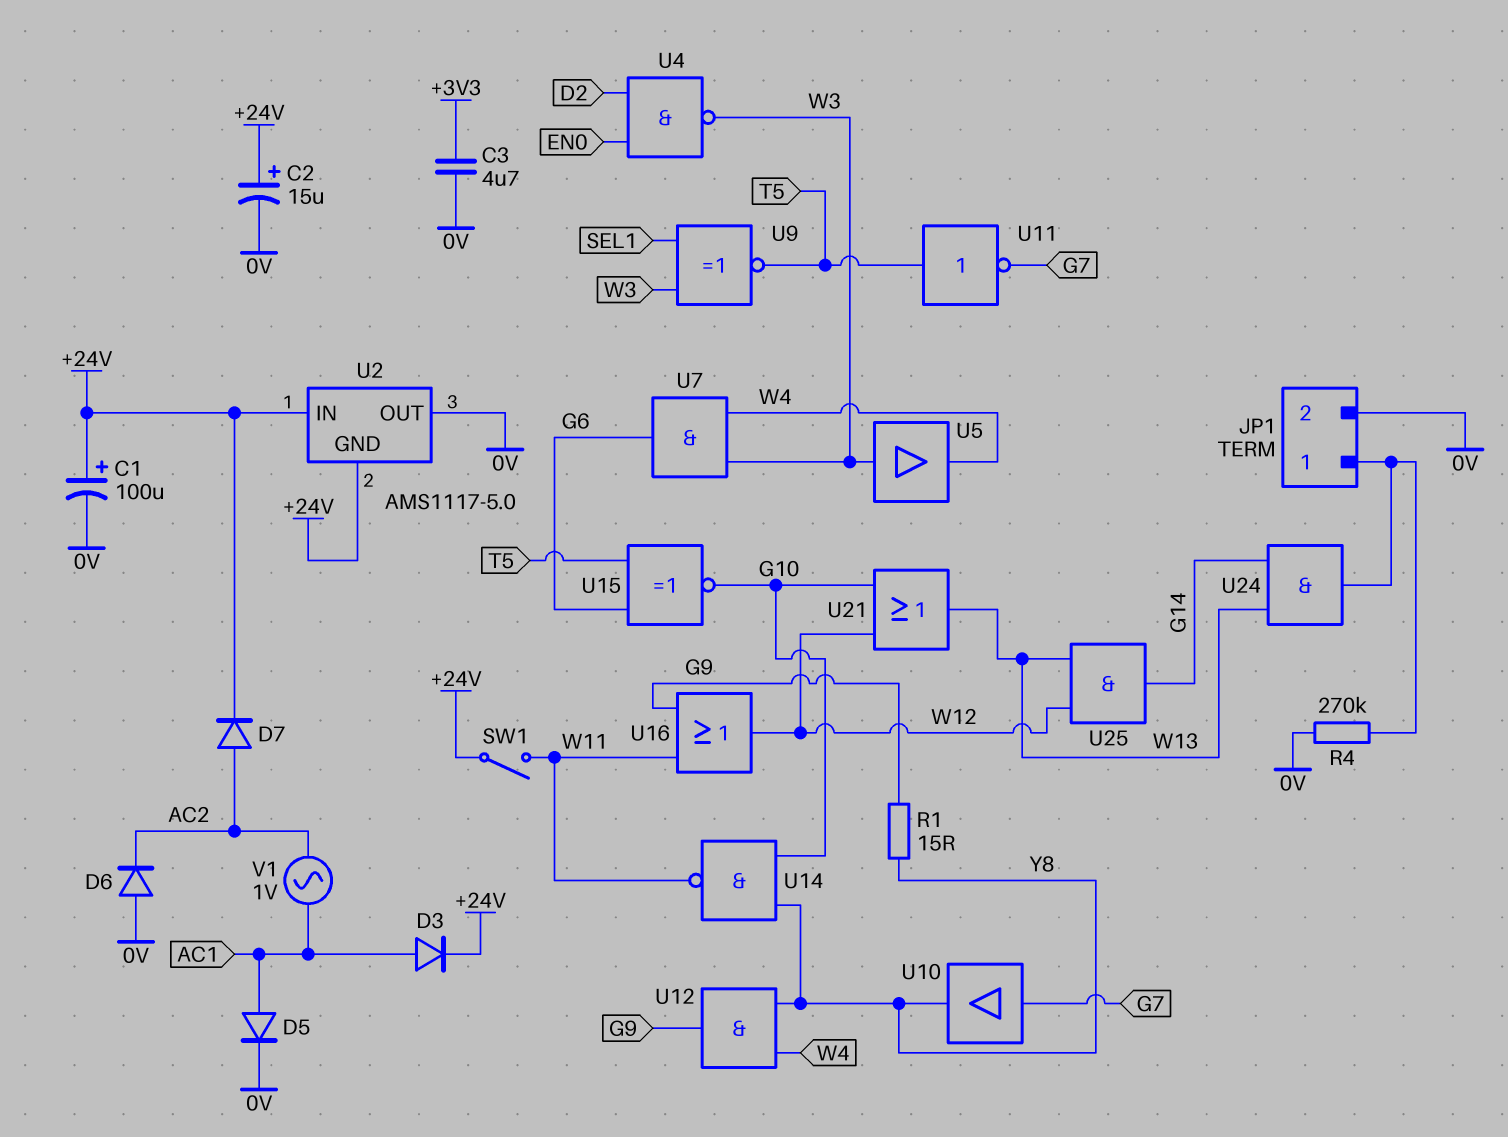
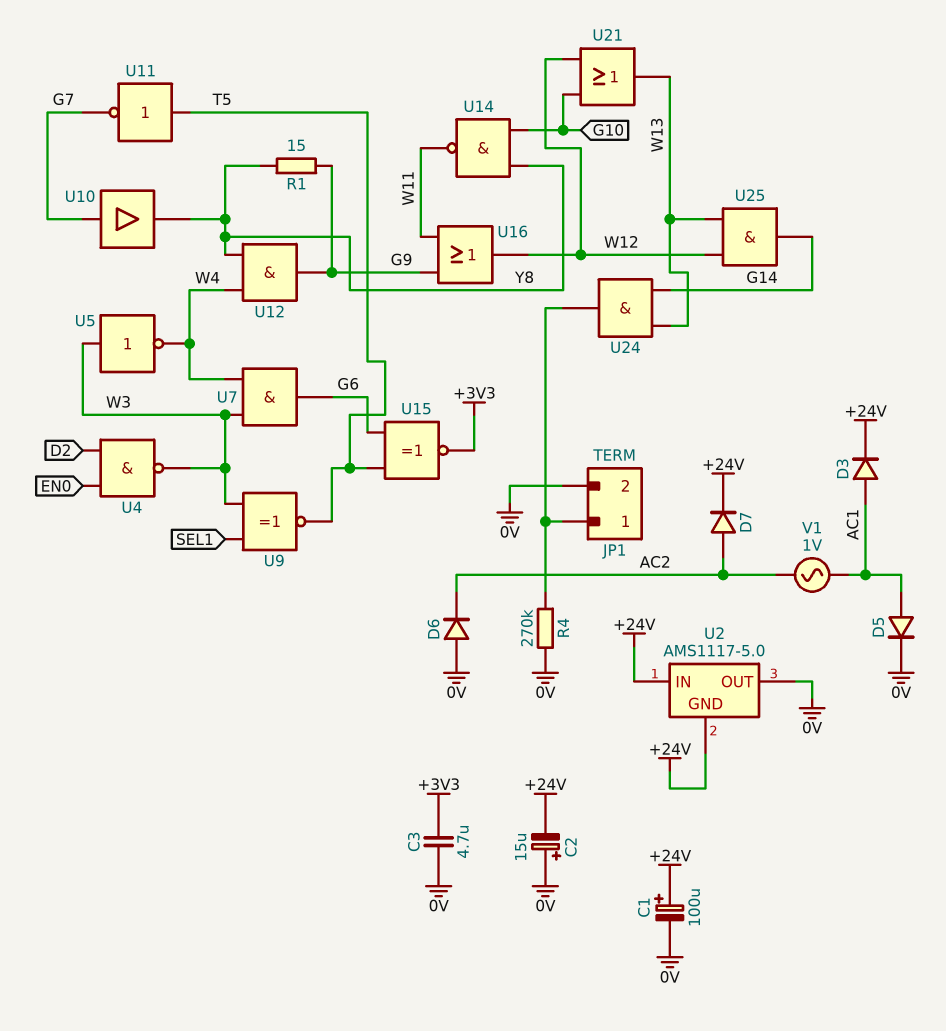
C2: 15uF (plus +24V, minus 0V) -> 15uF (plus 0V, minus +24V)
SW1: switch (+24V, W11) -> none
U5: buffer (in W3, out W4) -> NOT (in W3, out W4)
U15: XNOR (in G6, in T5, out G10) -> XNOR (in G6, in T5, out +3V3)

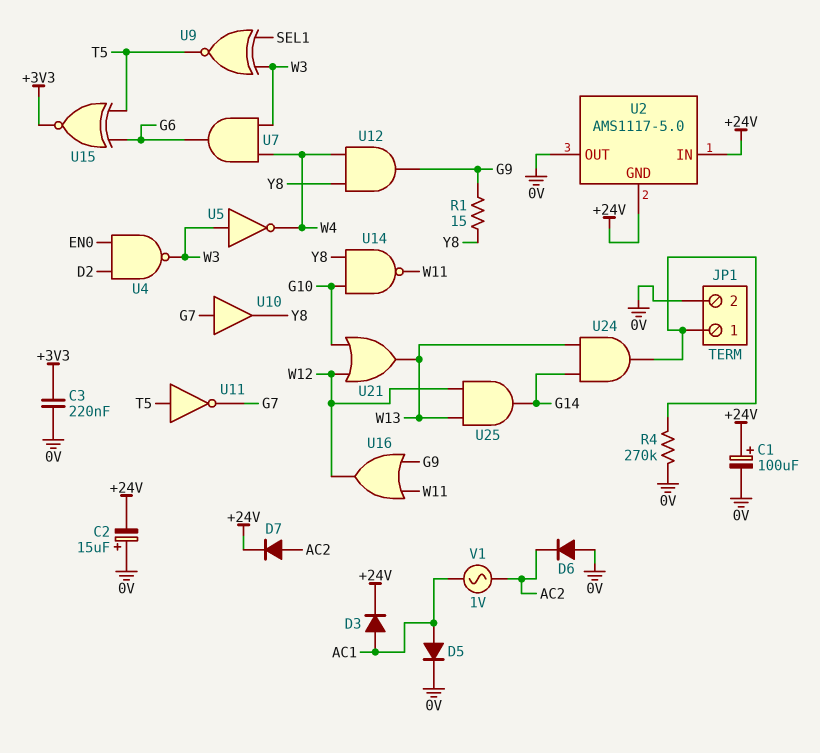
C3: 4.7uF (+3V3, 0V) -> 220nF (+3V3, 0V)

